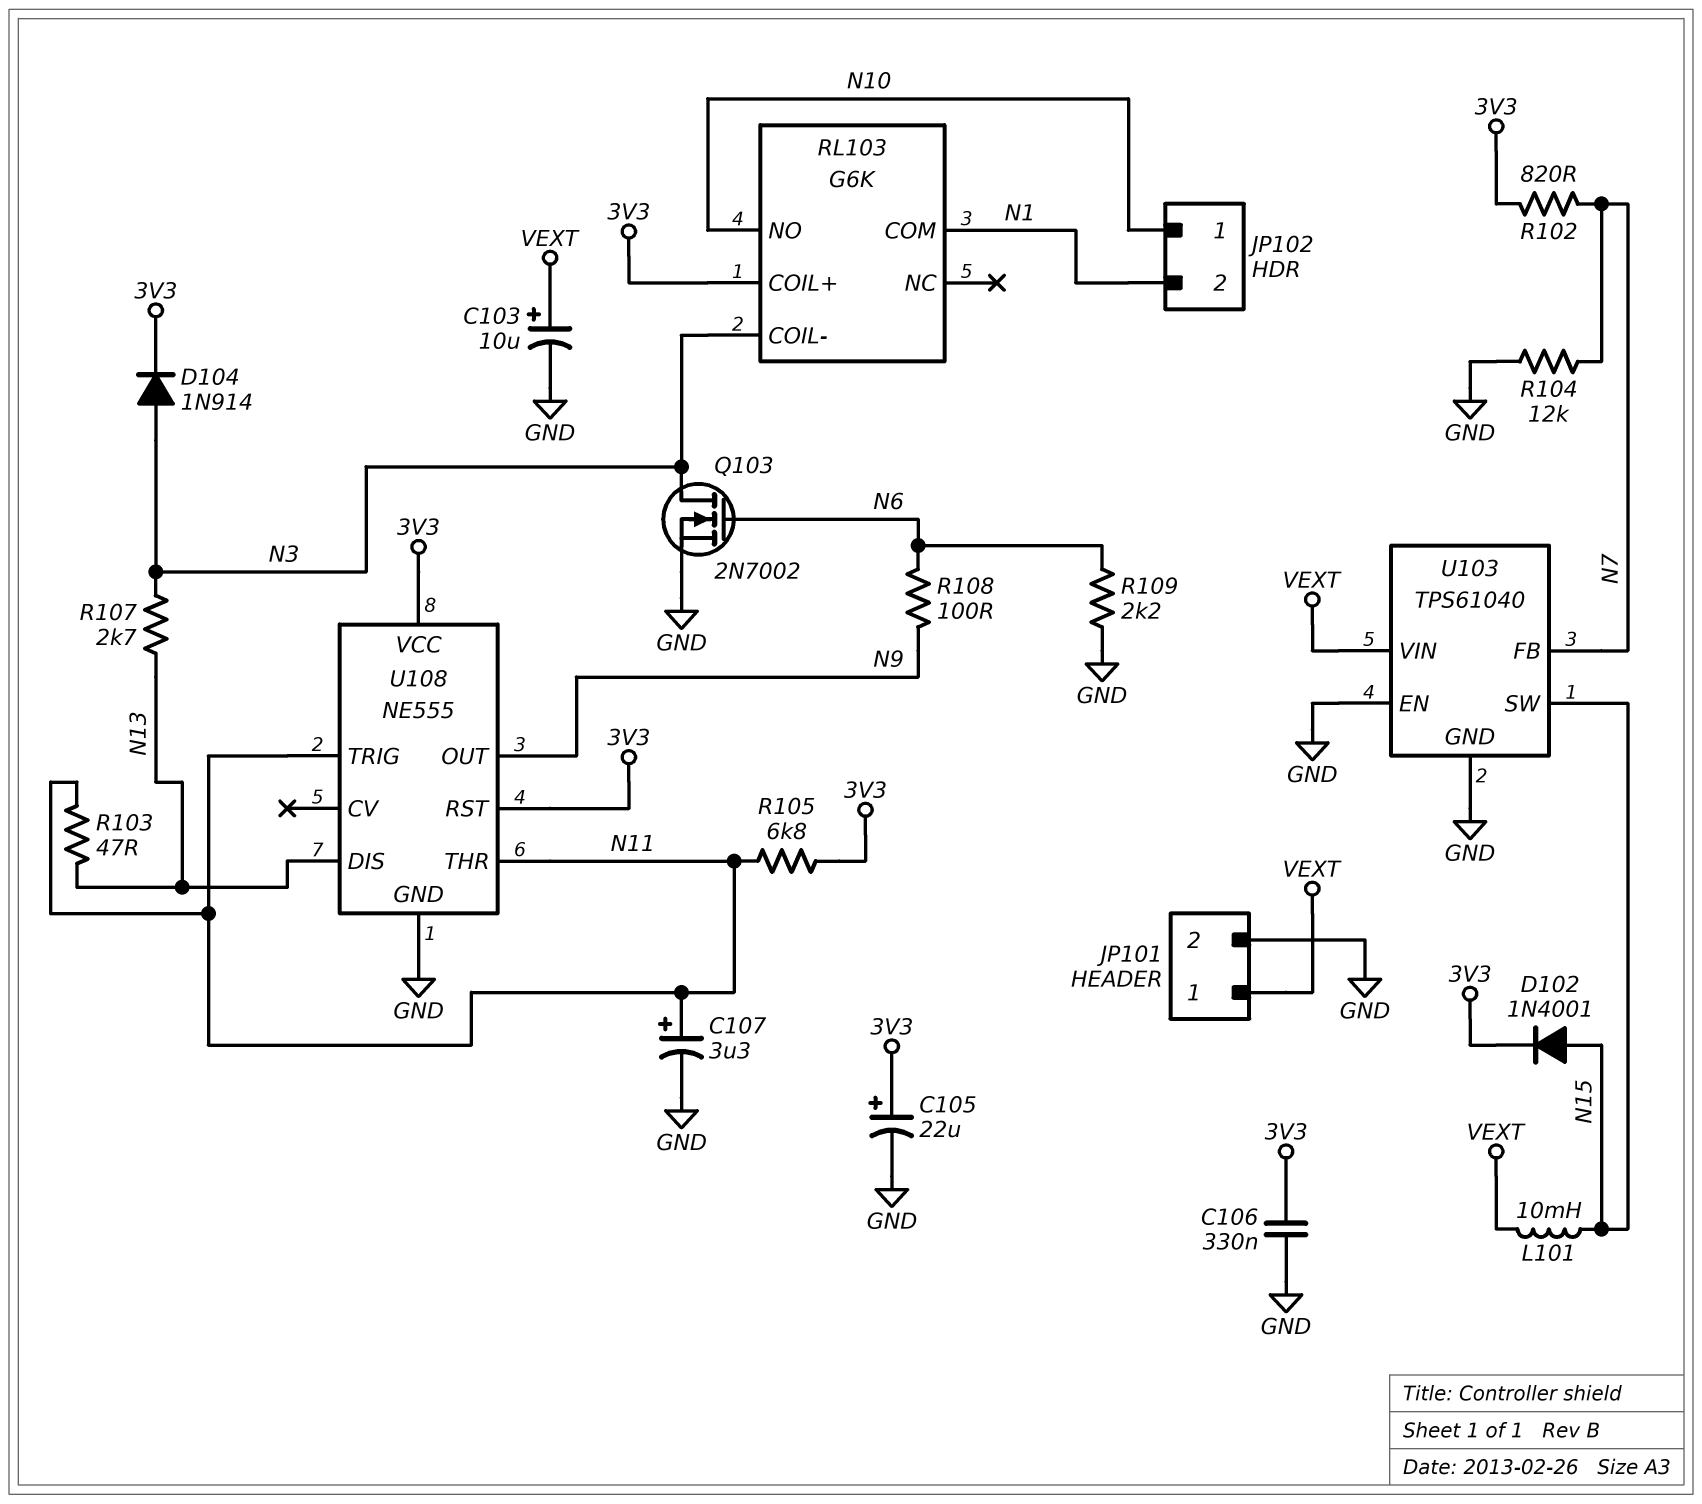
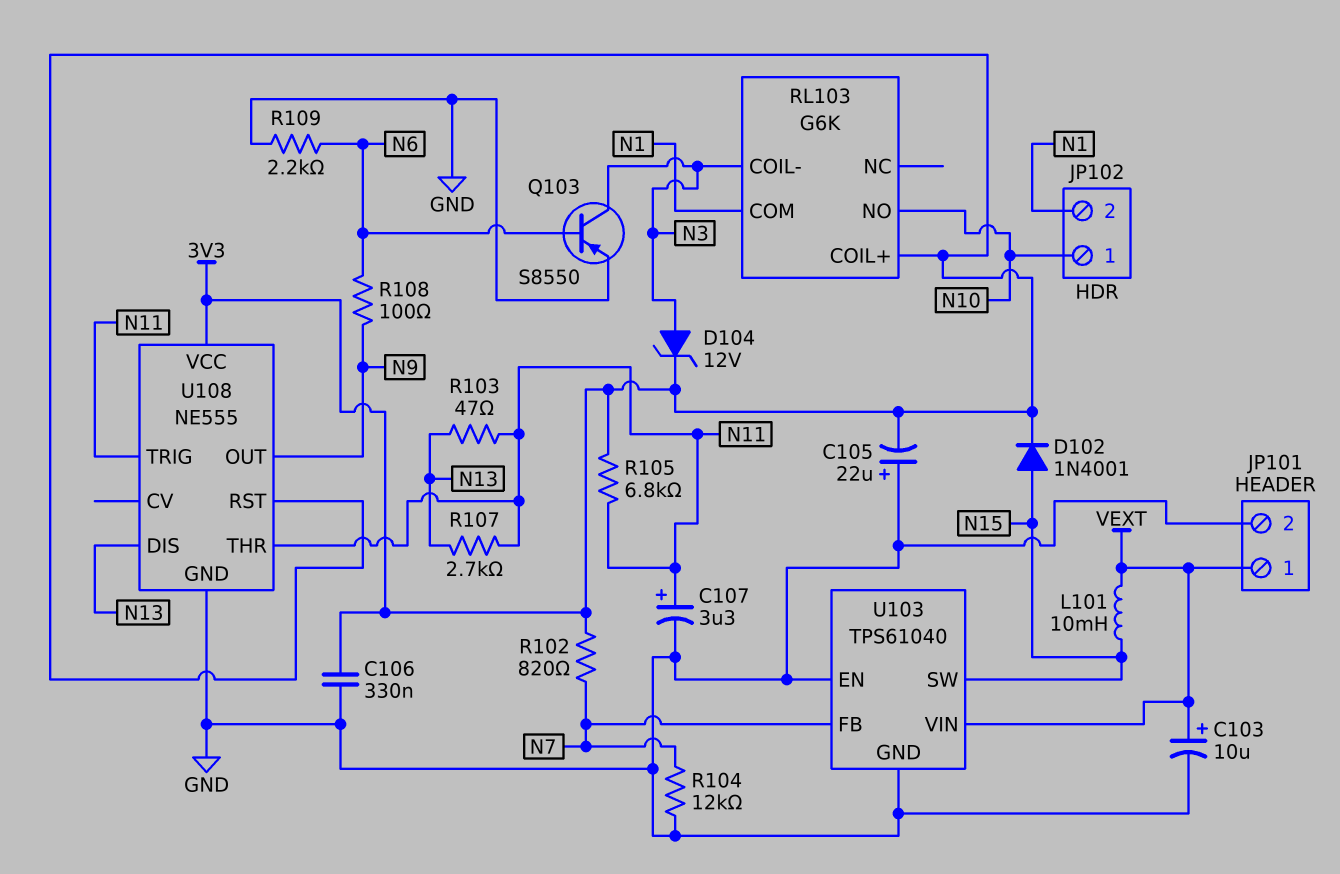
C105: 22uF (plus 3V3, minus GND) -> 22uF (plus GND, minus 3V3)
D104: diode 1N914 (A N3, K 3V3) -> zener 12V (A N3, K 3V3)
Q103: NMOS 2N7002 (G N6, D N3, S GND) -> PNP S8550 (B N6, C N3, E GND)
R107: 2.7k (N3, N13) -> 2.7k (N11, N13)

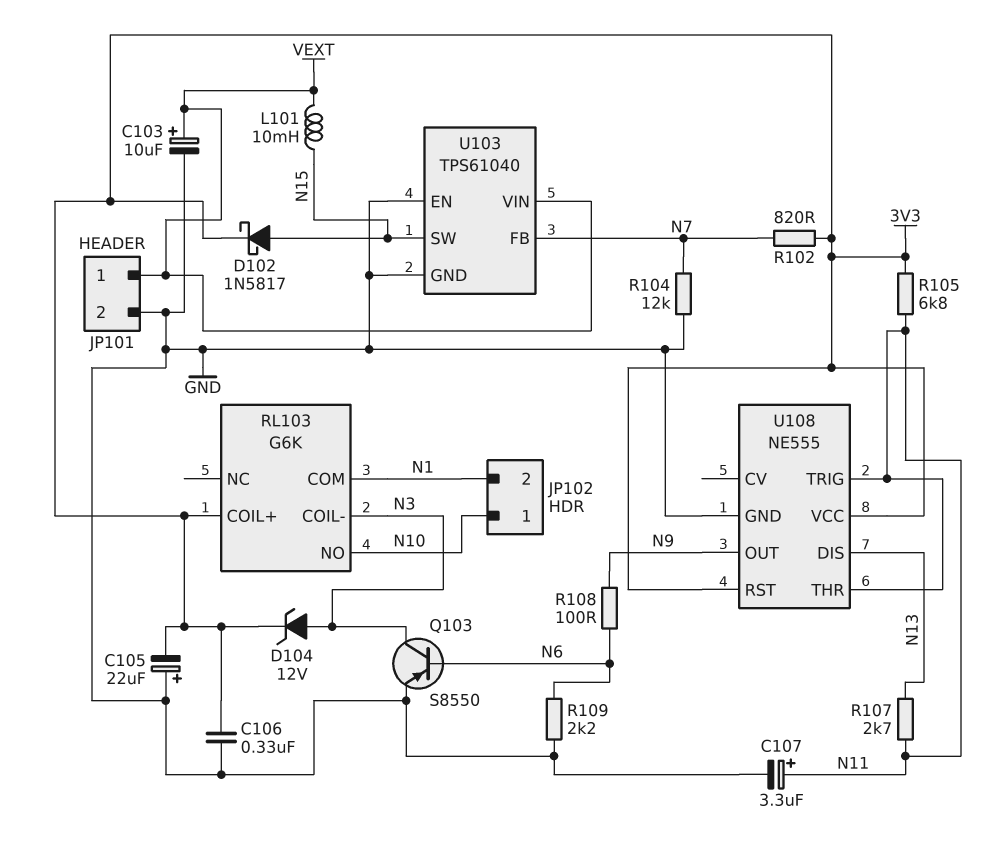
D102: diode 1N4001 (A N15, K 3V3) -> schottky 1N5817 (A N15, K 3V3)
R103: 47 (N11, N13) -> none

